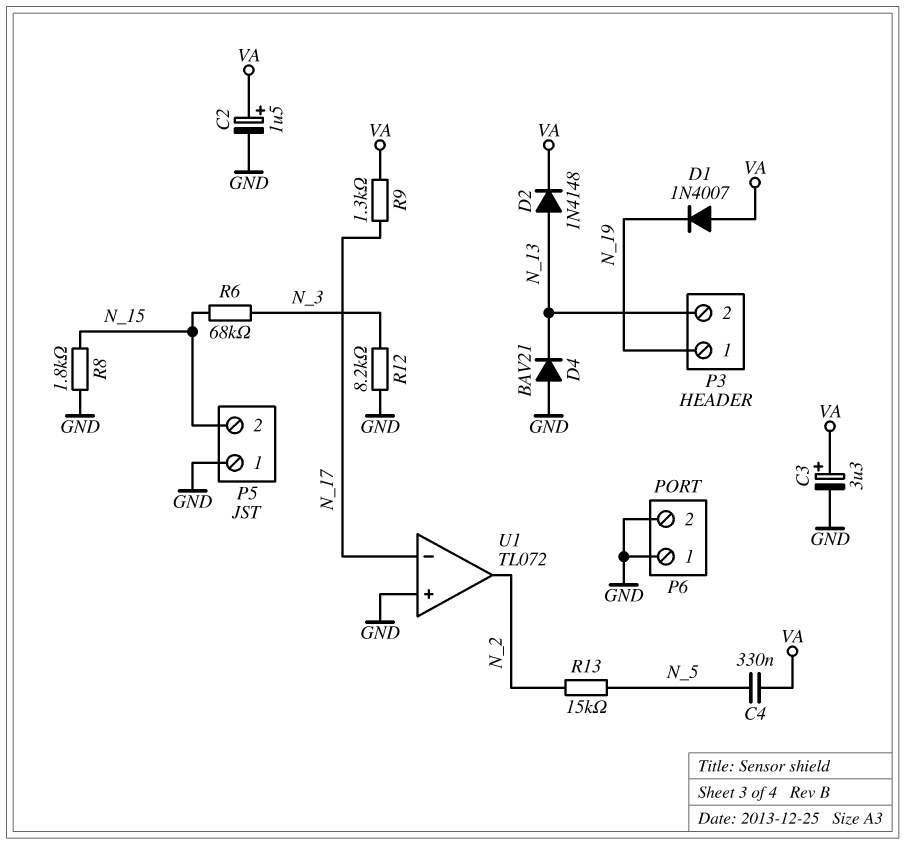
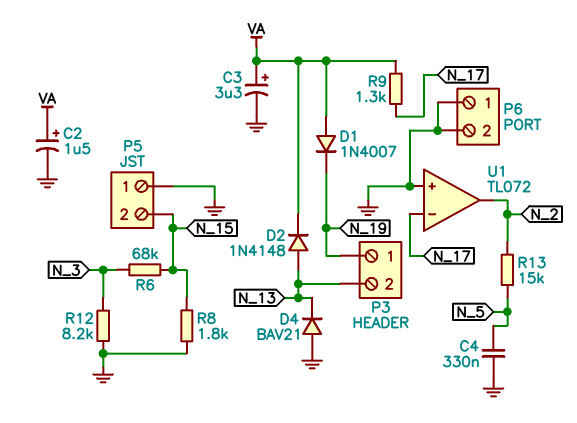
C4: 330nF (N_5, VA) -> 330nF (GND, N_5)

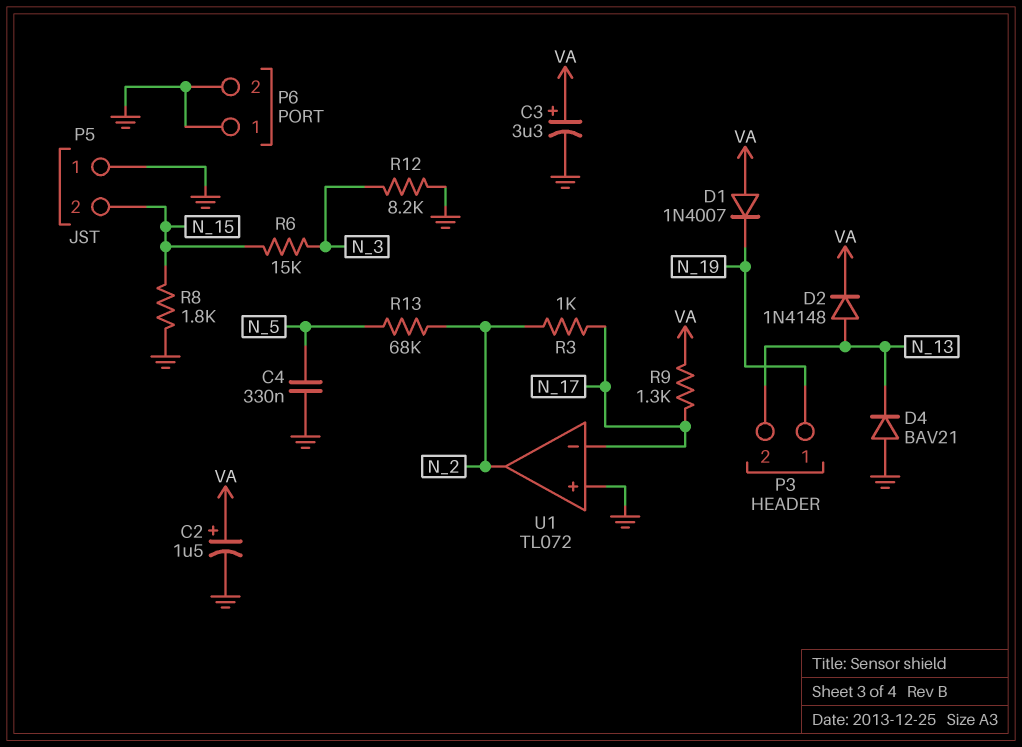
R3: none -> 1k (N_2, N_17)
R6: 68k (N_3, N_15) -> 15k (N_3, N_15)
R13: 15k (N_2, N_5) -> 68k (N_2, N_5)

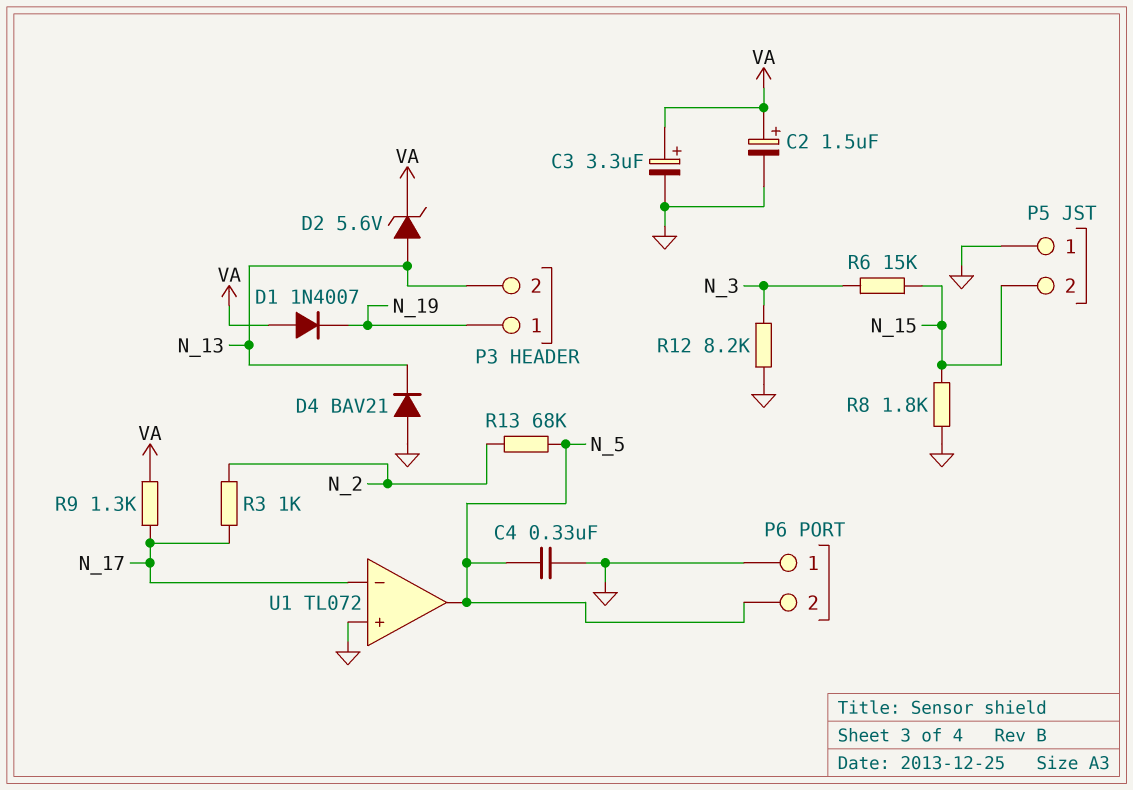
D2: diode 1N4148 (A N_13, K VA) -> zener 5.6V (A N_13, K VA)
P6 pin 2: GND -> N_5
U1 pin out: N_2 -> N_5

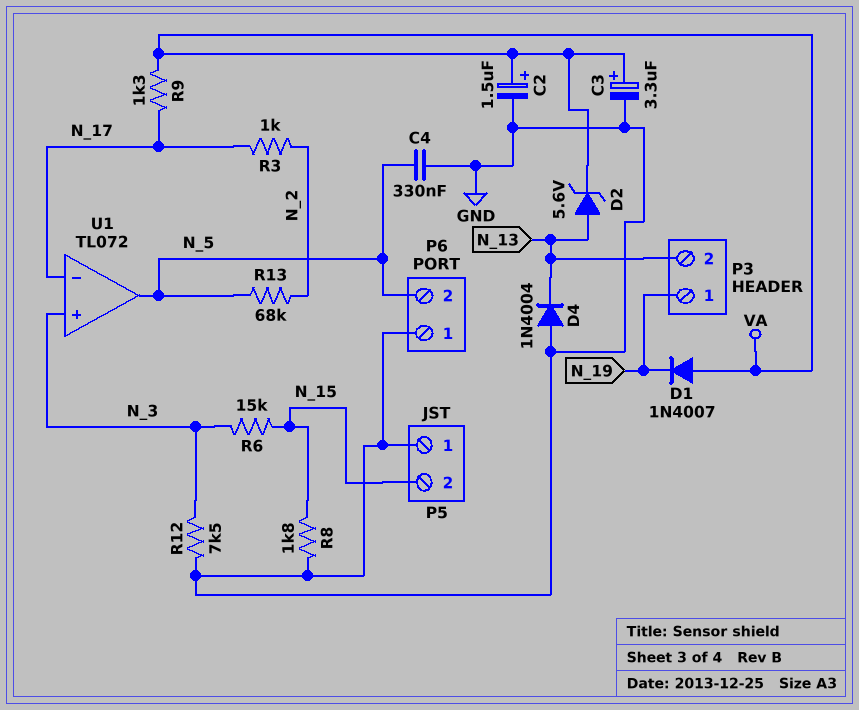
D4: diode BAV21 (A GND, K N_13) -> diode 1N4004 (A GND, K N_13)
R12: 8.2k (GND, N_3) -> 7.5k (GND, N_3)
U1 pin in+: GND -> N_3

